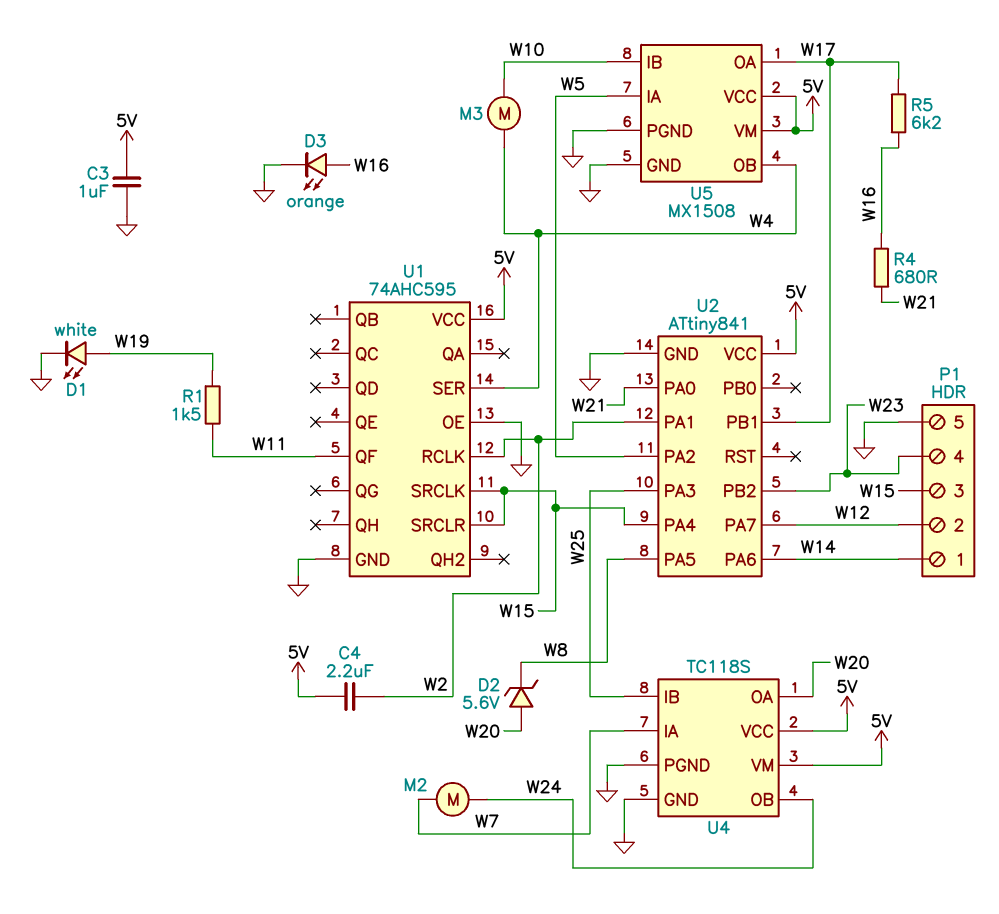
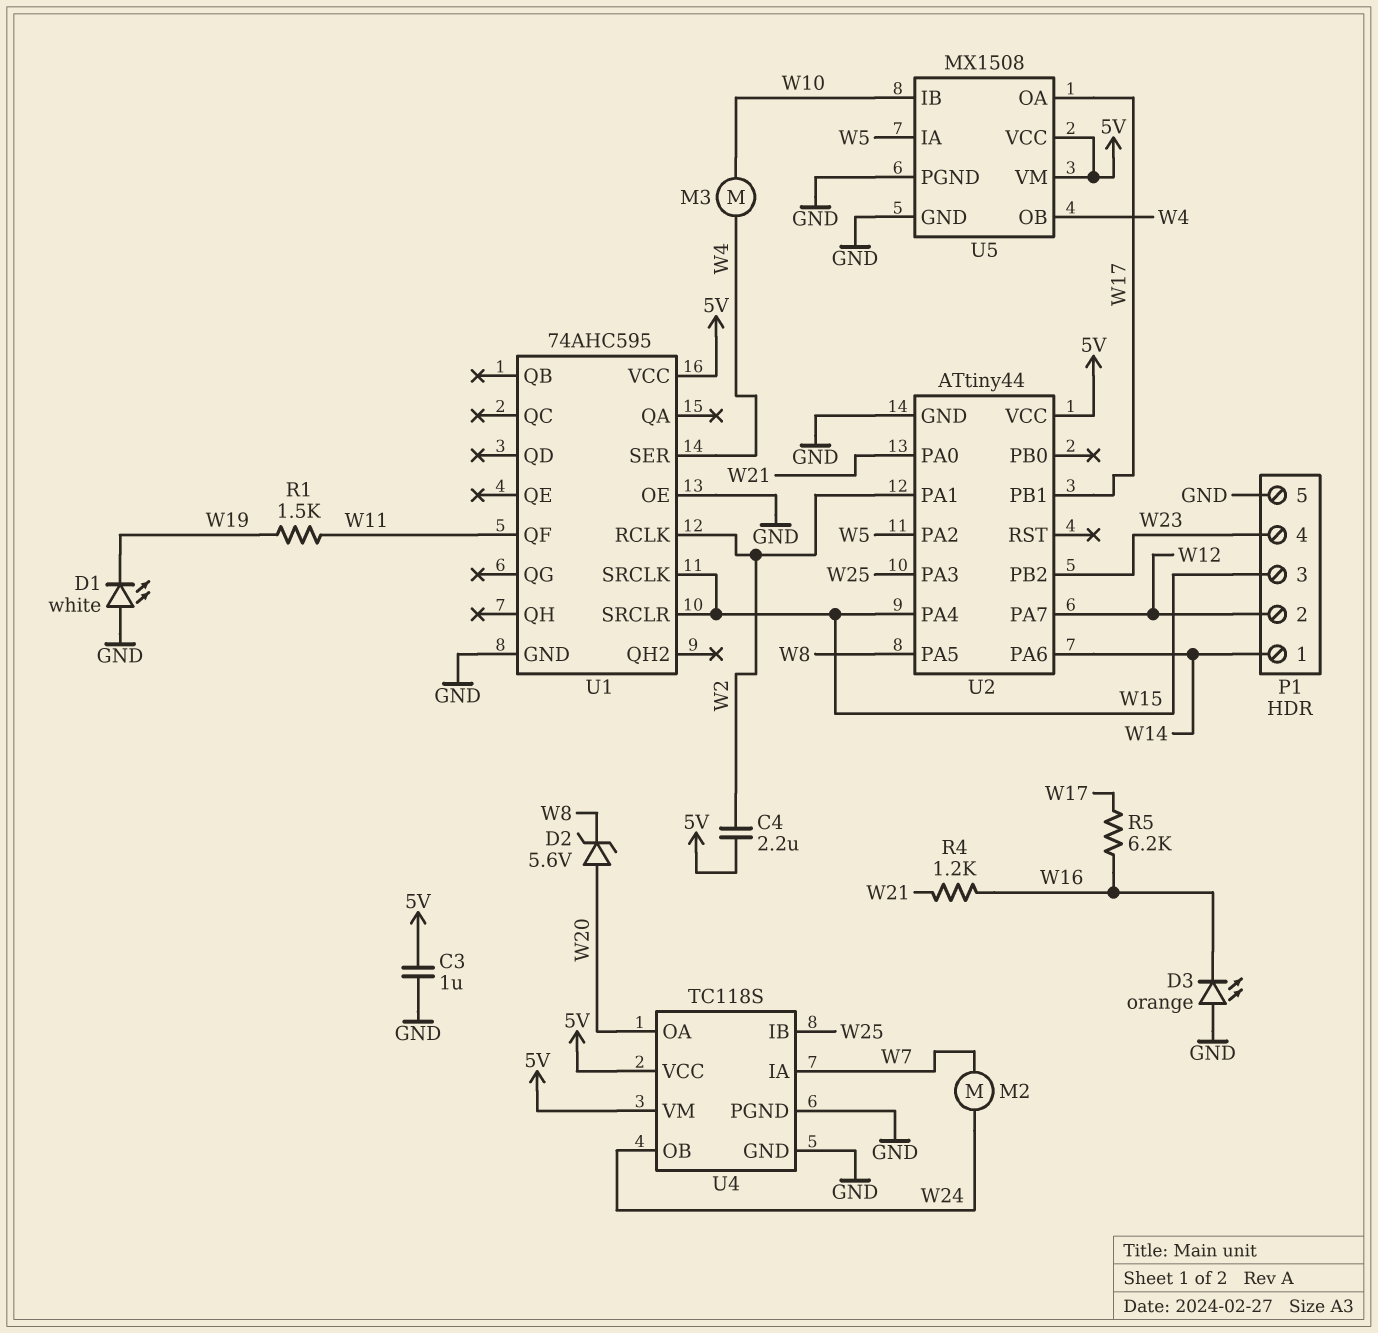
D1: LED white (A W19, K GND) -> LED white (A GND, K W19)
D3: LED orange (A W16, K GND) -> LED orange (A GND, K W16)
R4: 680 (W16, W21) -> 1.2k (W16, W21)
U2: ATtiny841 -> ATtiny44

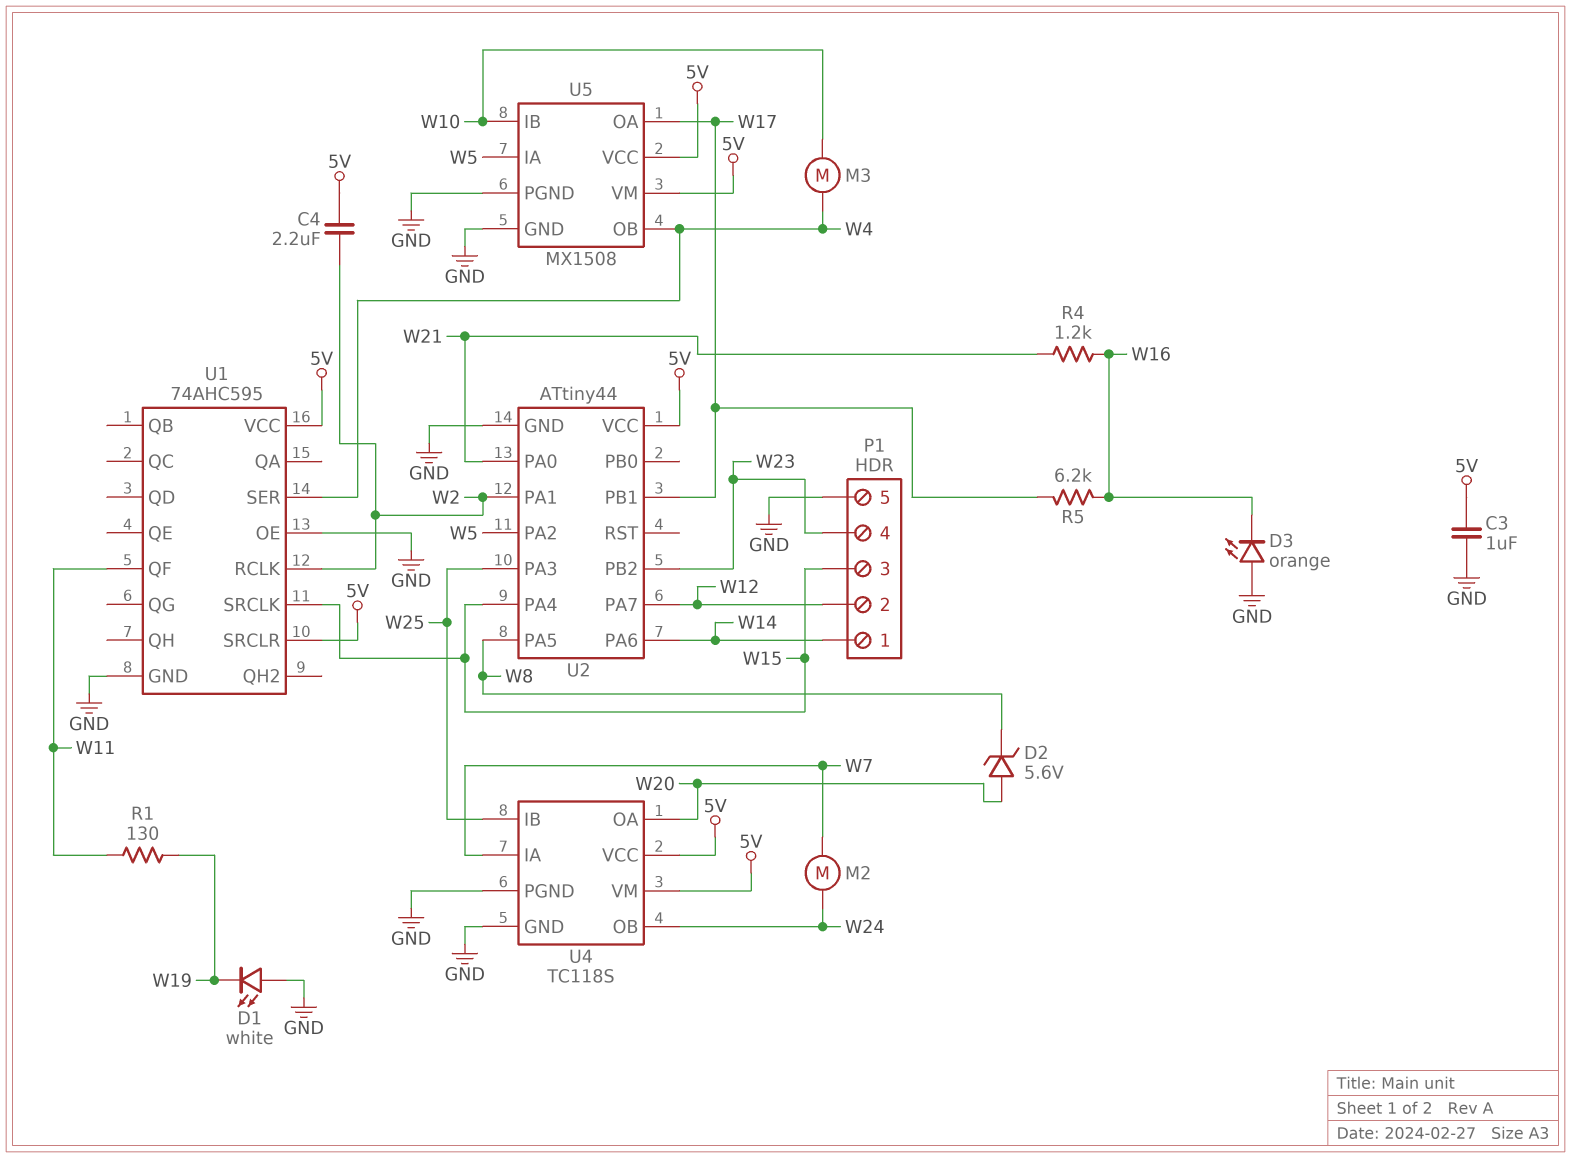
R1: 1.5k (W11, W19) -> 130 (W11, W19)
U1 pin SRCLR: W15 -> 5V

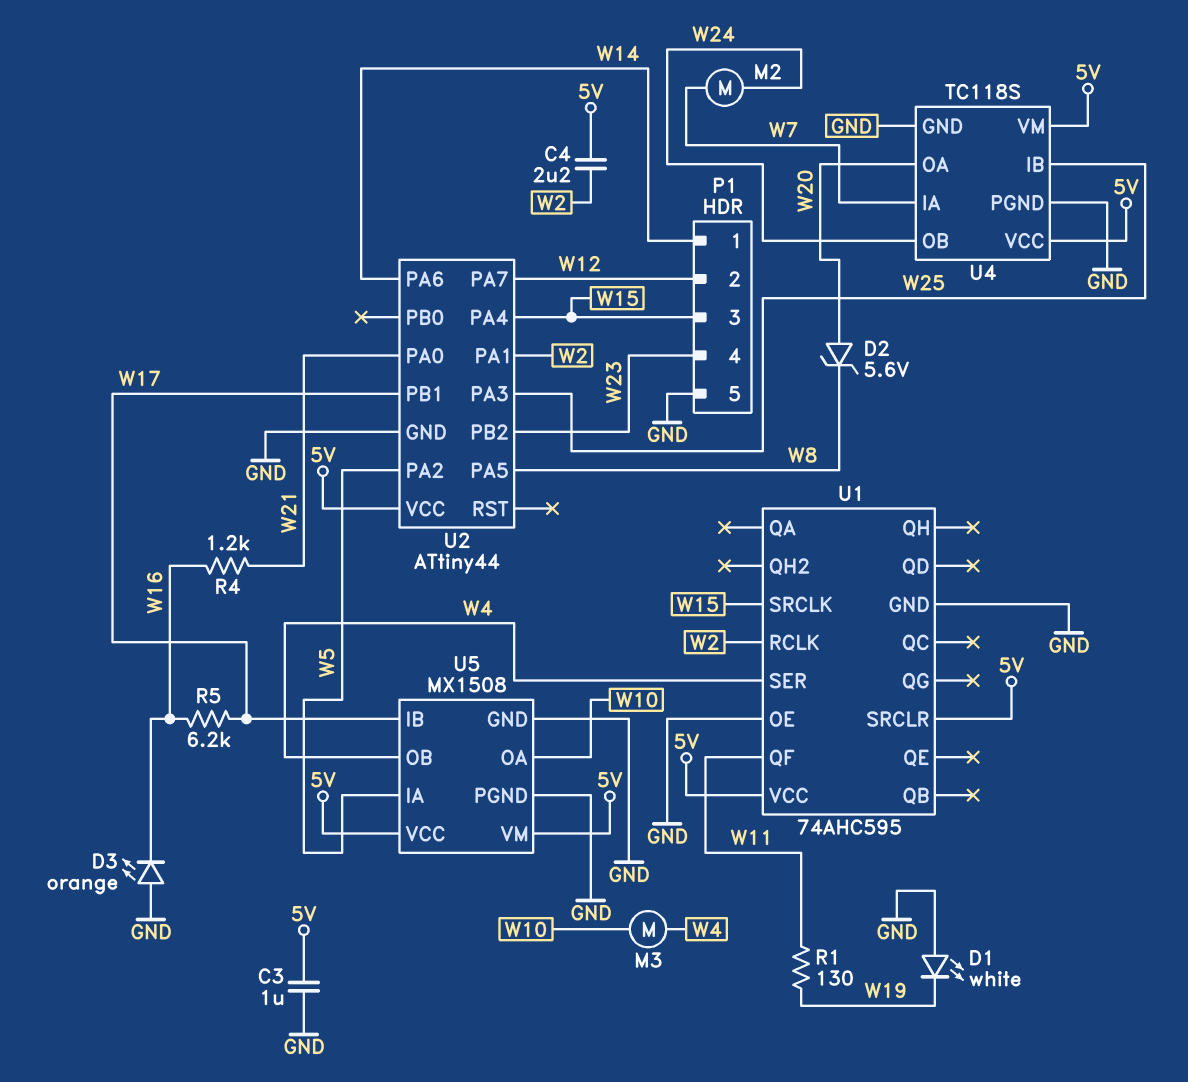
U5 pin IB: W10 -> W17
U5 pin OA: W17 -> W10

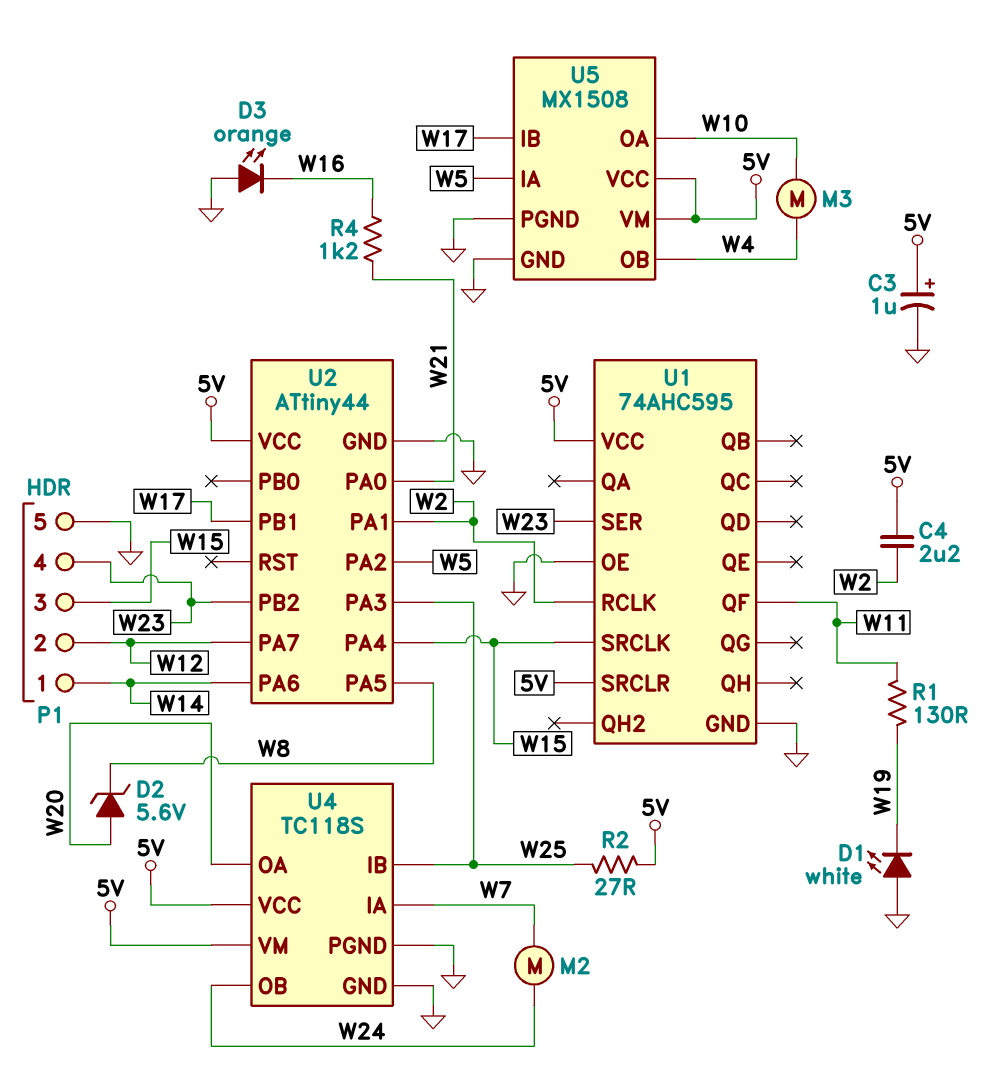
C3: 1uF (5V, GND) -> 1uF (plus 5V, minus GND)
R2: none -> 27 (5V, W25)
R5: 6.2k (W16, W17) -> none
U1 pin SER: W4 -> W23

